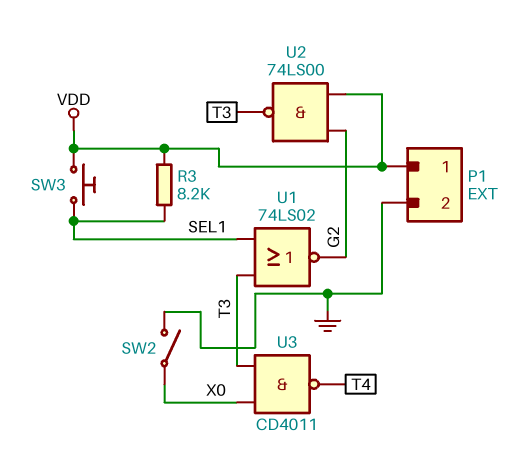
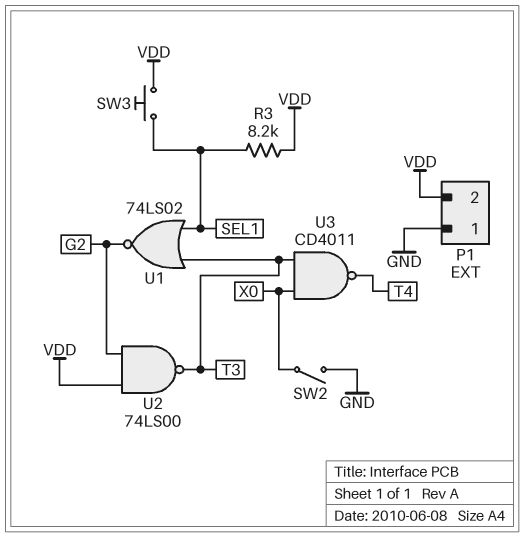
P1 pin 1: VDD -> GND
P1 pin 2: GND -> VDD

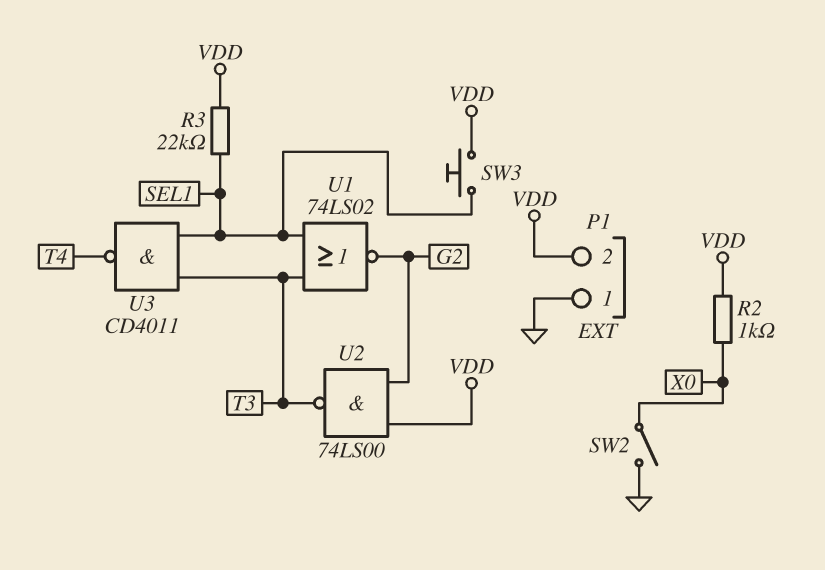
R2: none -> 1k (VDD, X0)
R3: 8.2k (SEL1, VDD) -> 22k (SEL1, VDD)
U3: NAND CD4011 (in T3, in X0, out T4) -> NAND CD4011 (in SEL1, in T3, out T4)

